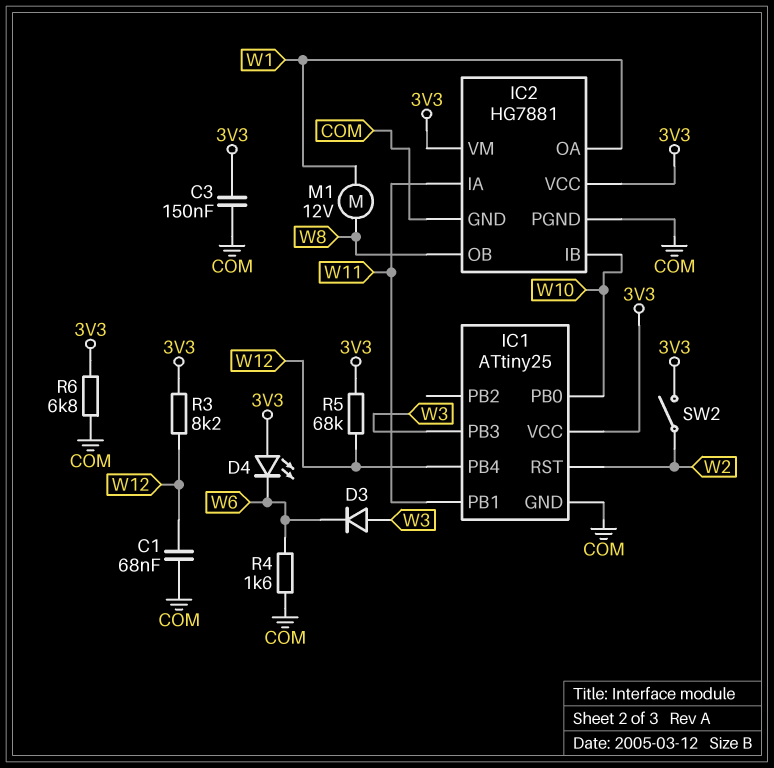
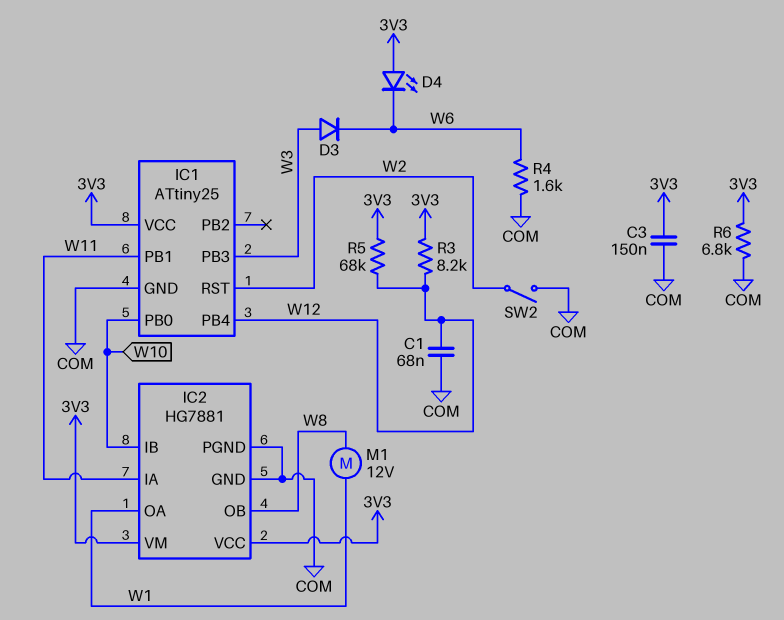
SW2: switch (3V3, W2) -> switch (COM, W2)

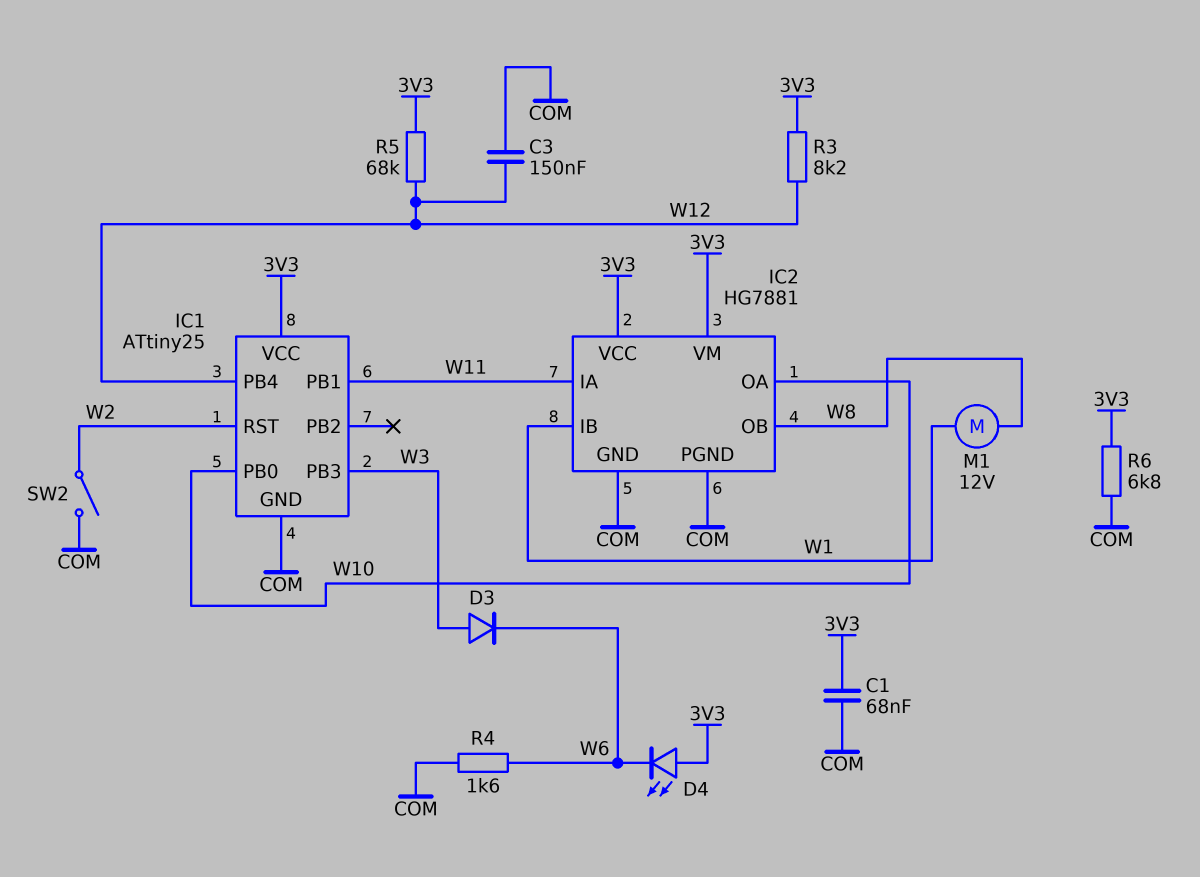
C1: 68nF (COM, W12) -> 68nF (3V3, COM)
C3: 150nF (3V3, COM) -> 150nF (COM, W12)
IC2 pin IB: W10 -> W1
IC2 pin OA: W1 -> W10

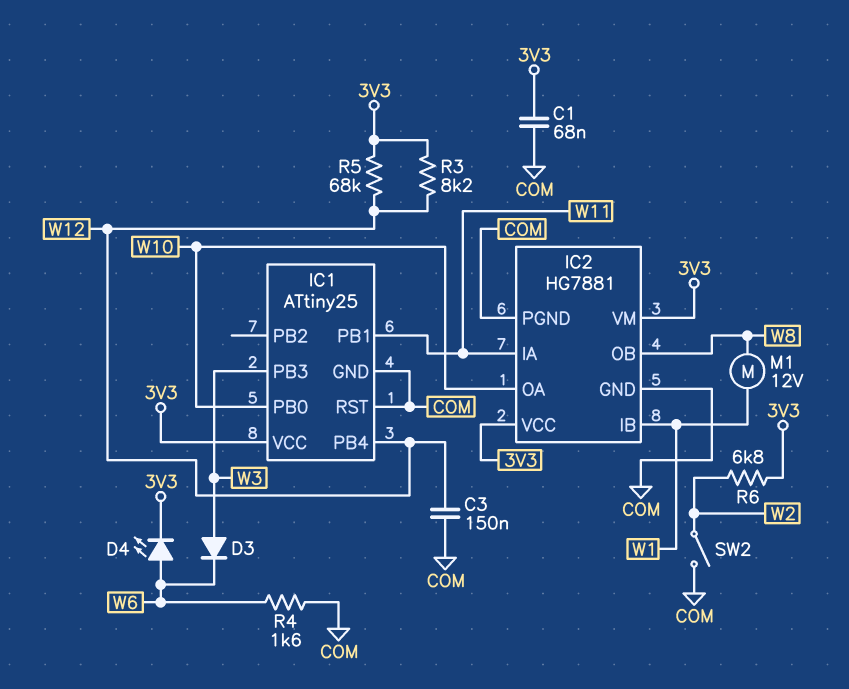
D4: LED (A 3V3, K W6) -> LED (A W6, K 3V3)
IC1 pin RST: W2 -> COM
R6: 6.8k (3V3, COM) -> 6.8k (3V3, W2)

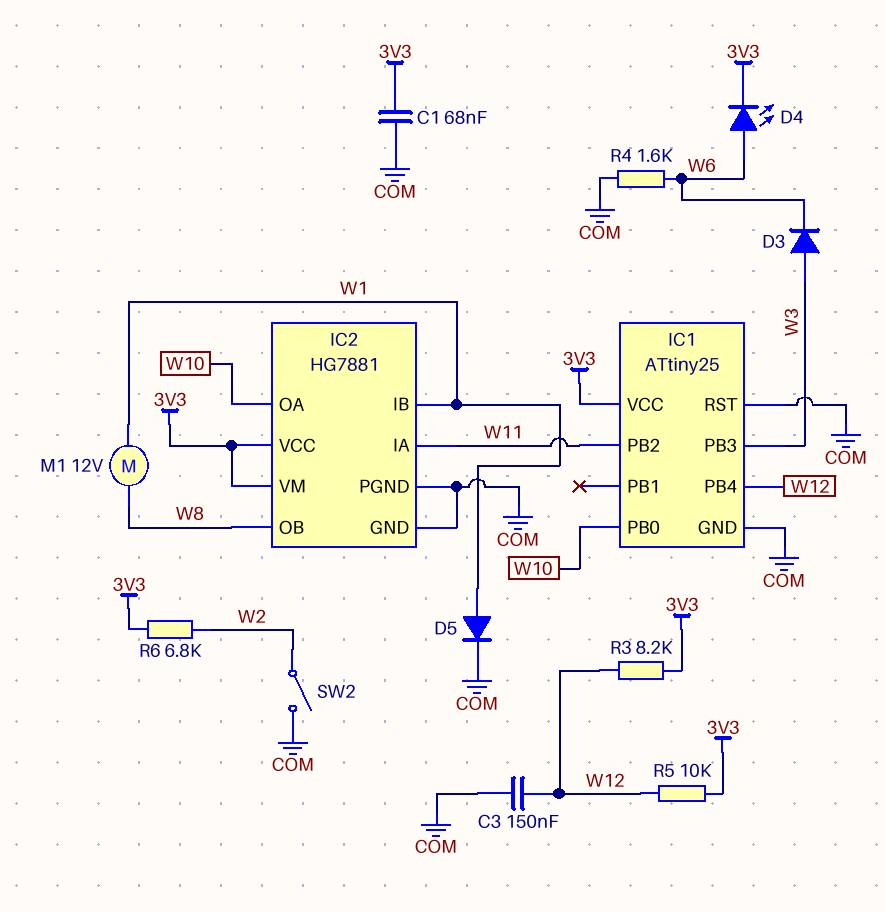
D5: none -> diode (A W1, K COM)
IC1 pin PB1: W11 -> none
IC1 pin PB2: none -> W11
R5: 68k (3V3, W12) -> 10k (3V3, W12)

